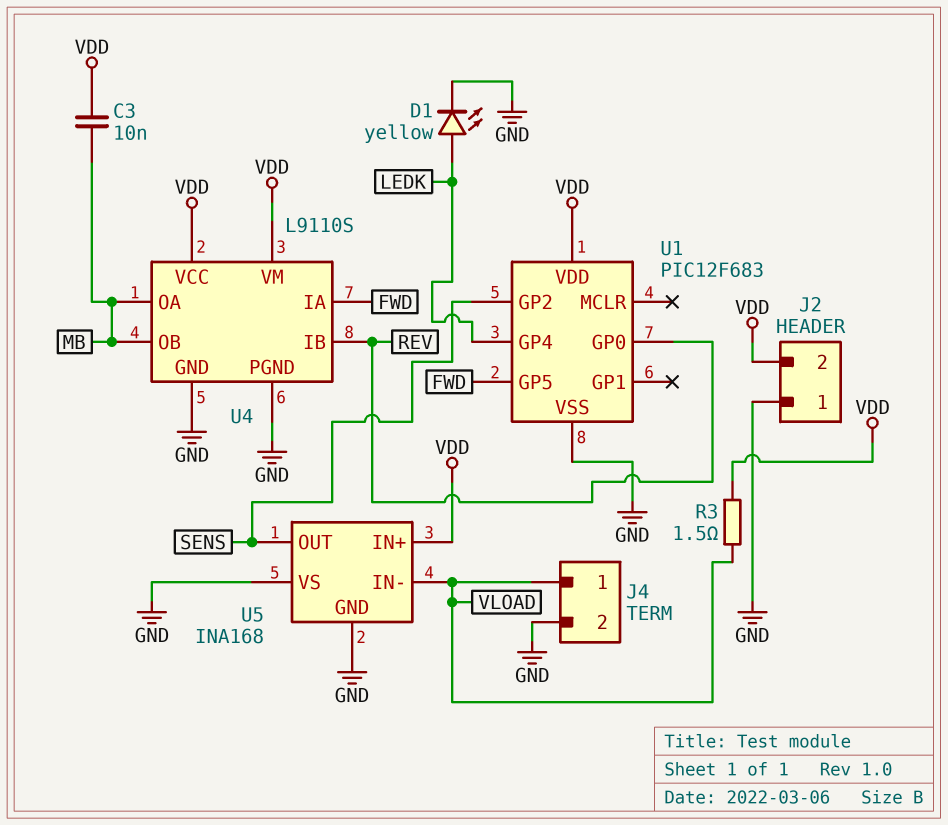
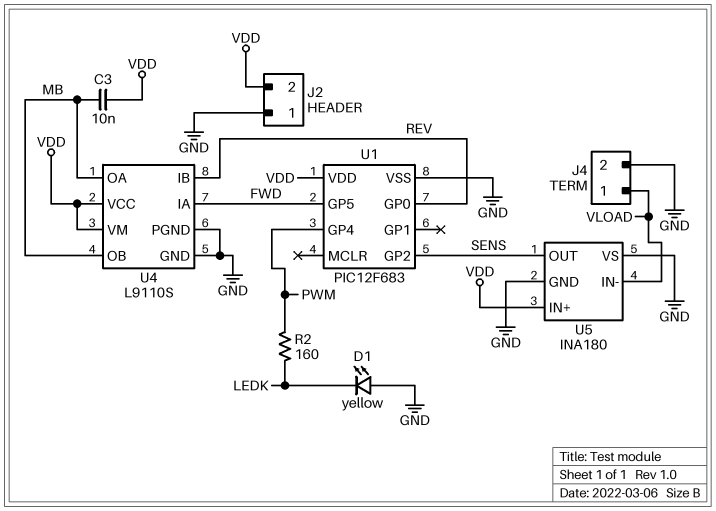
D1: LED yellow (A LEDK, K GND) -> LED yellow (A GND, K LEDK)
R2: none -> 160 (LEDK, PWM)
R3: 1.5 (VDD, VLOAD) -> none
U1 pin GP4: LEDK -> PWM
U5: INA168 -> INA180

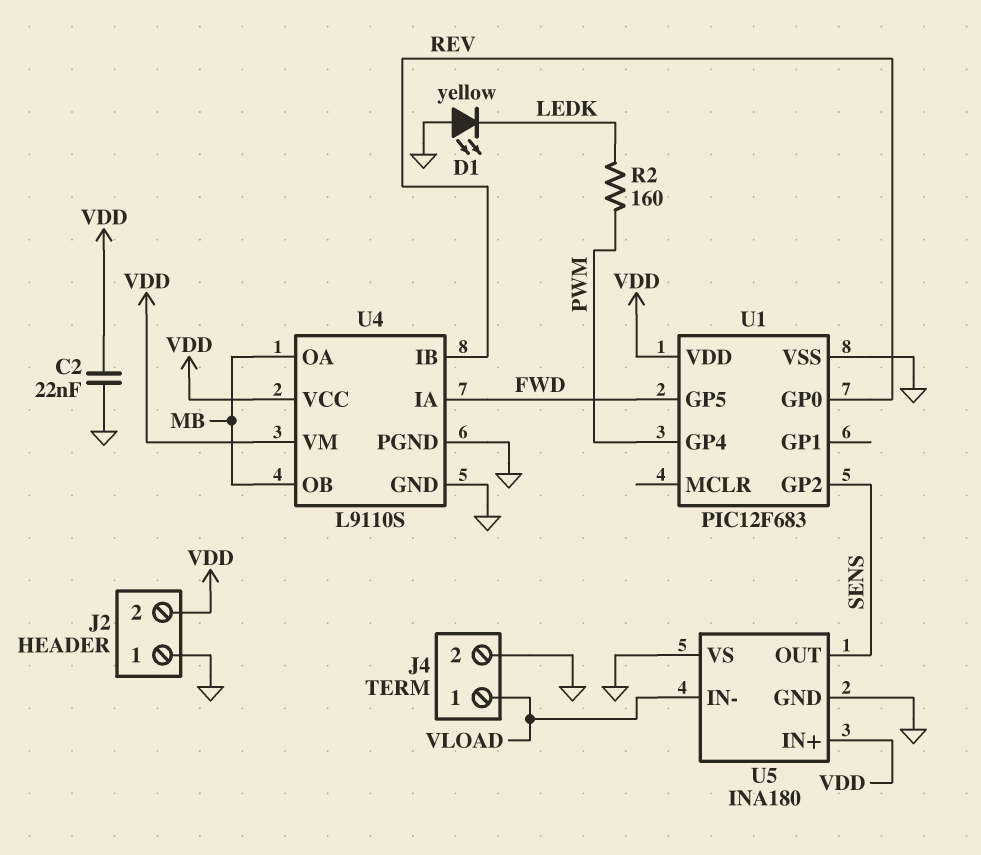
C2: none -> 22nF (GND, VDD)
C3: 10nF (MB, VDD) -> none

